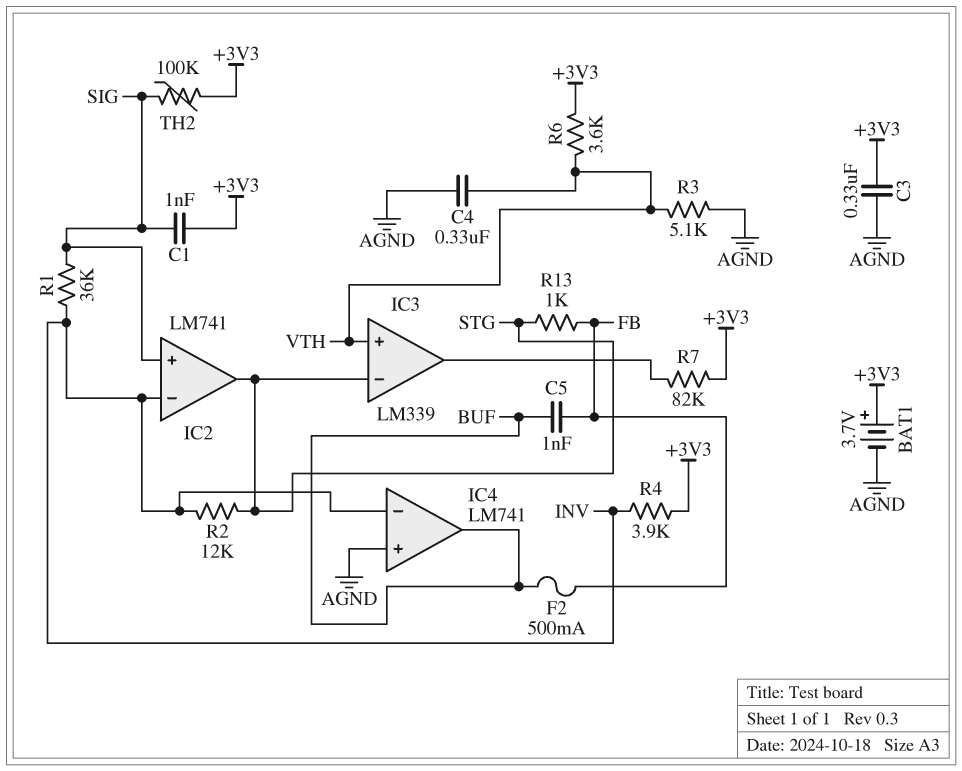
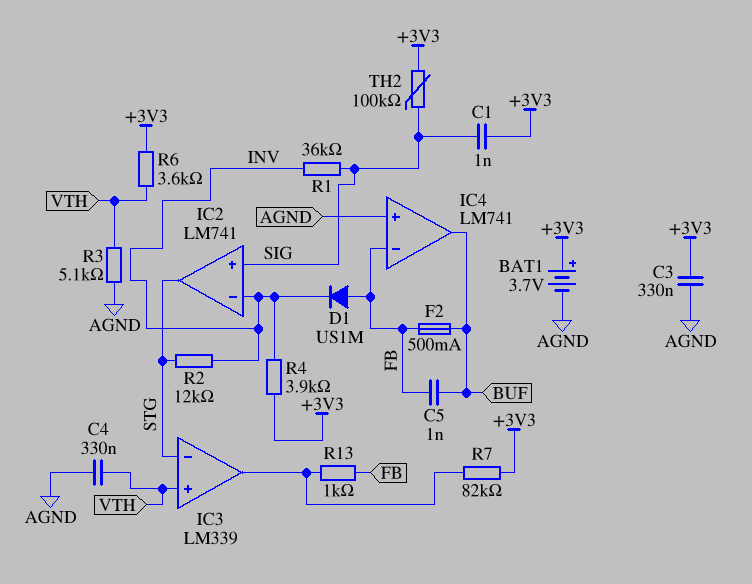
D1: none -> diode US1M (A FB, K INV)
IC4 pin in-: INV -> FB
R13: 1k (FB, STG) -> 1k (FB, IC3/out)

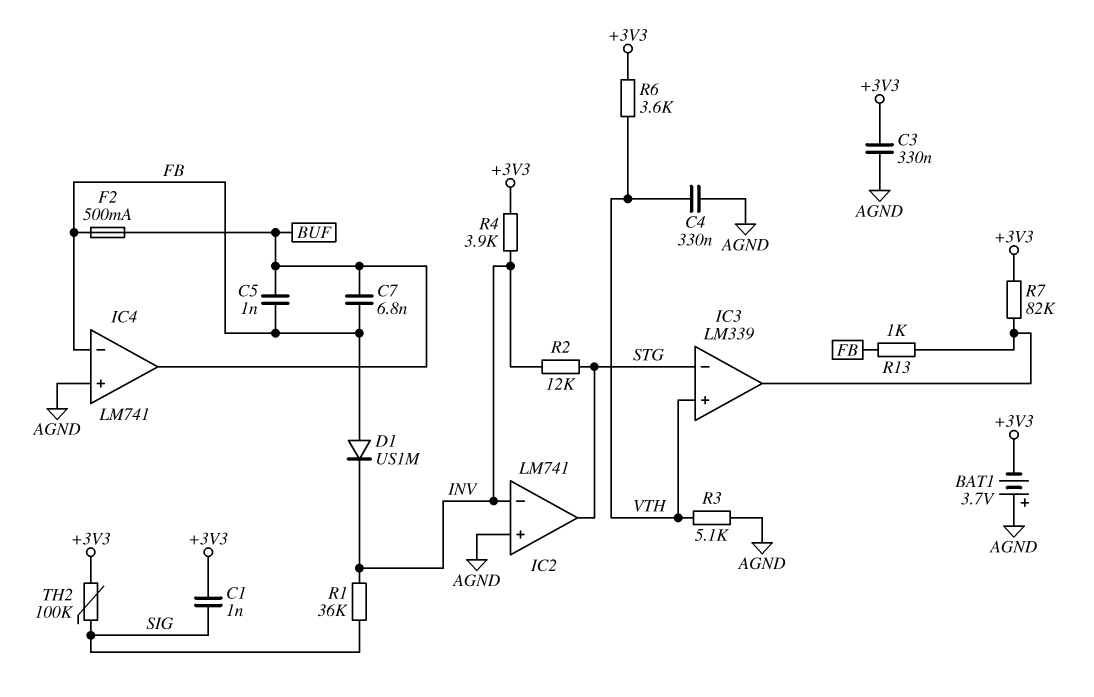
BAT1: 3.7V (plus +3V3, minus AGND) -> 3.7V (plus AGND, minus +3V3)
C7: none -> 6.8nF (BUF, FB)
IC2 pin in+: SIG -> AGND

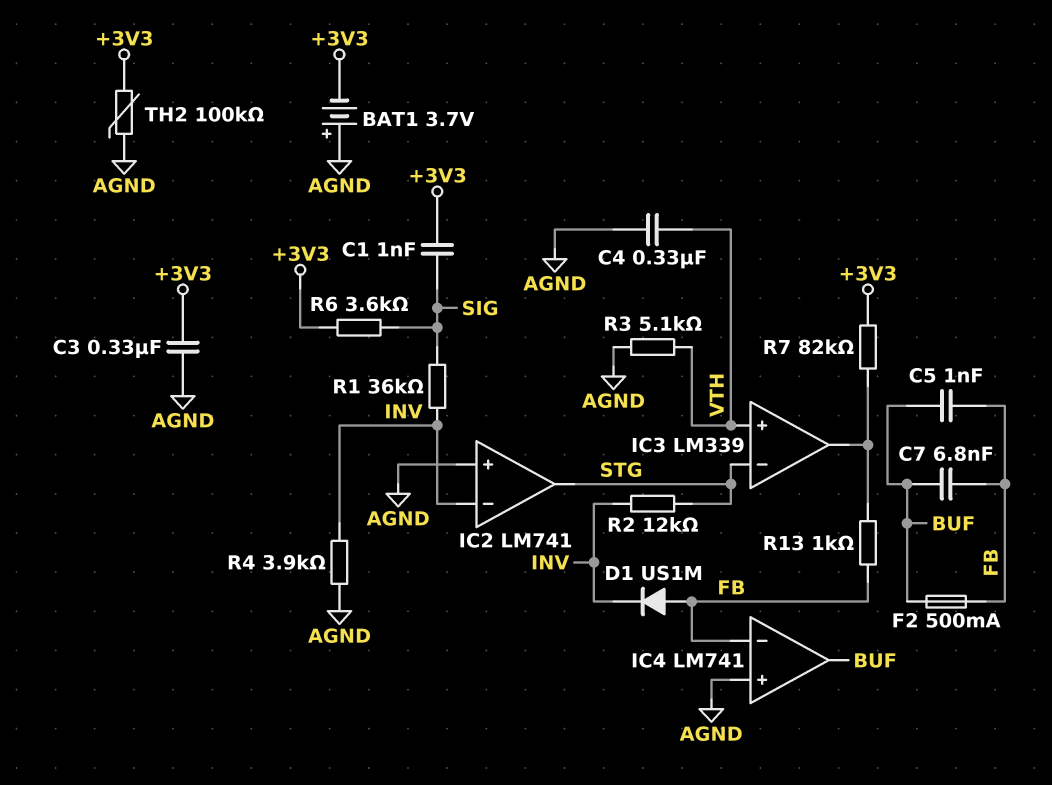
R4: 3.9k (+3V3, INV) -> 3.9k (AGND, INV)
R6: 3.6k (+3V3, VTH) -> 3.6k (+3V3, SIG)
TH2: 100k (+3V3, SIG) -> 100k (+3V3, AGND)

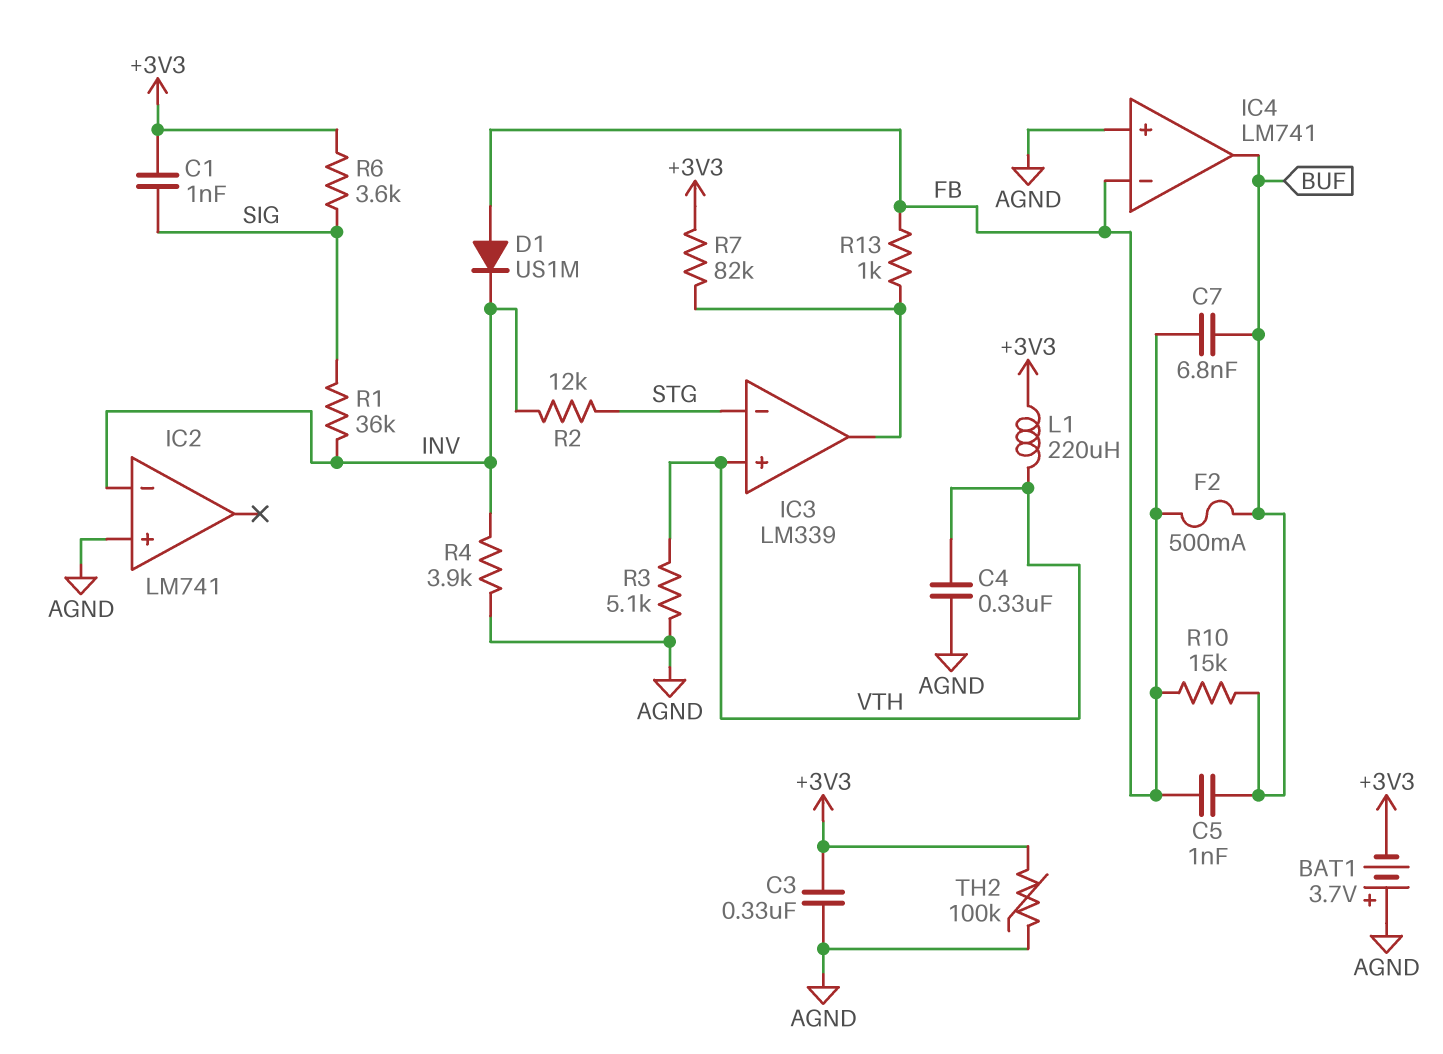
IC2 pin out: STG -> none
L1: none -> 220uH (+3V3, VTH)
R10: none -> 15k (BUF, FB)

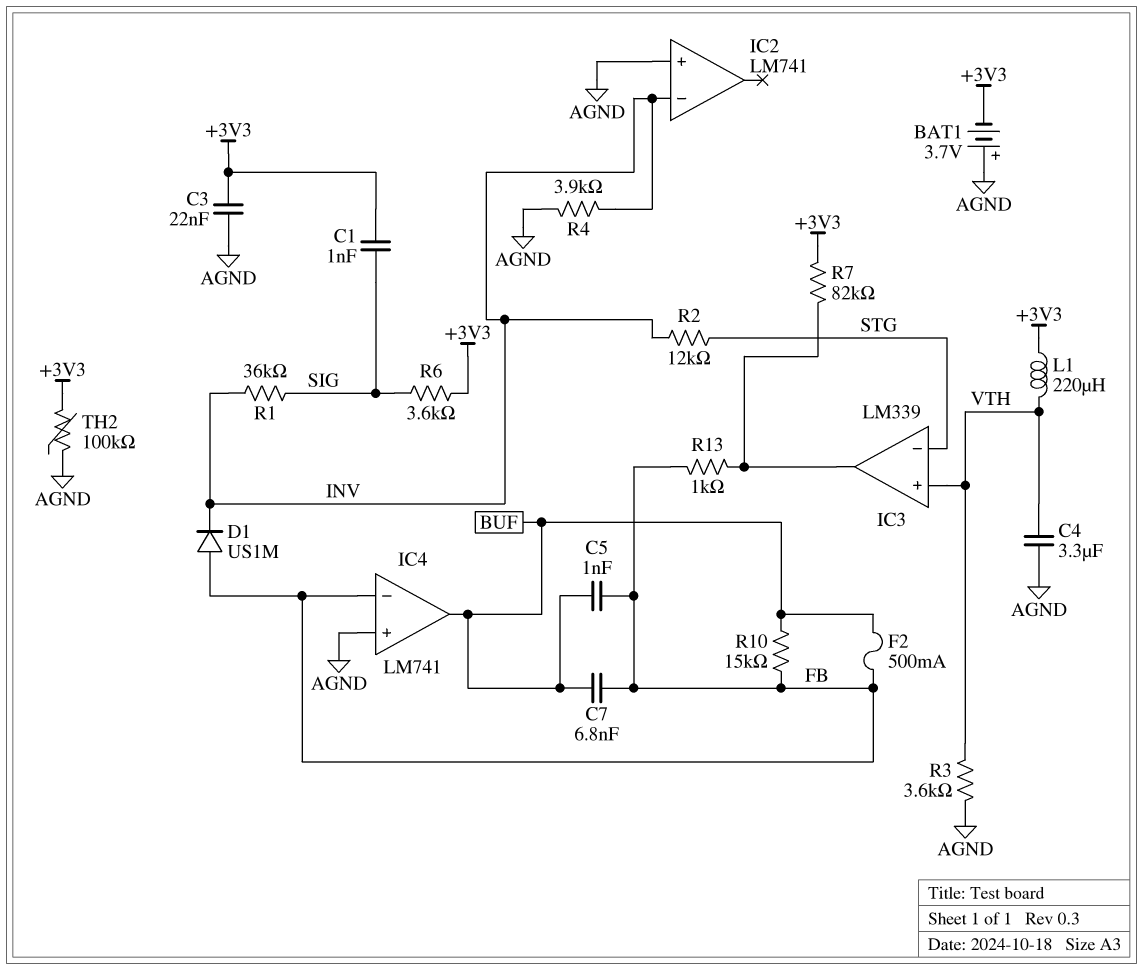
C3: 330nF (+3V3, AGND) -> 22nF (+3V3, AGND)
C4: 330nF (AGND, VTH) -> 3.3uF (AGND, VTH)
R3: 5.1k (AGND, VTH) -> 3.6k (AGND, VTH)

